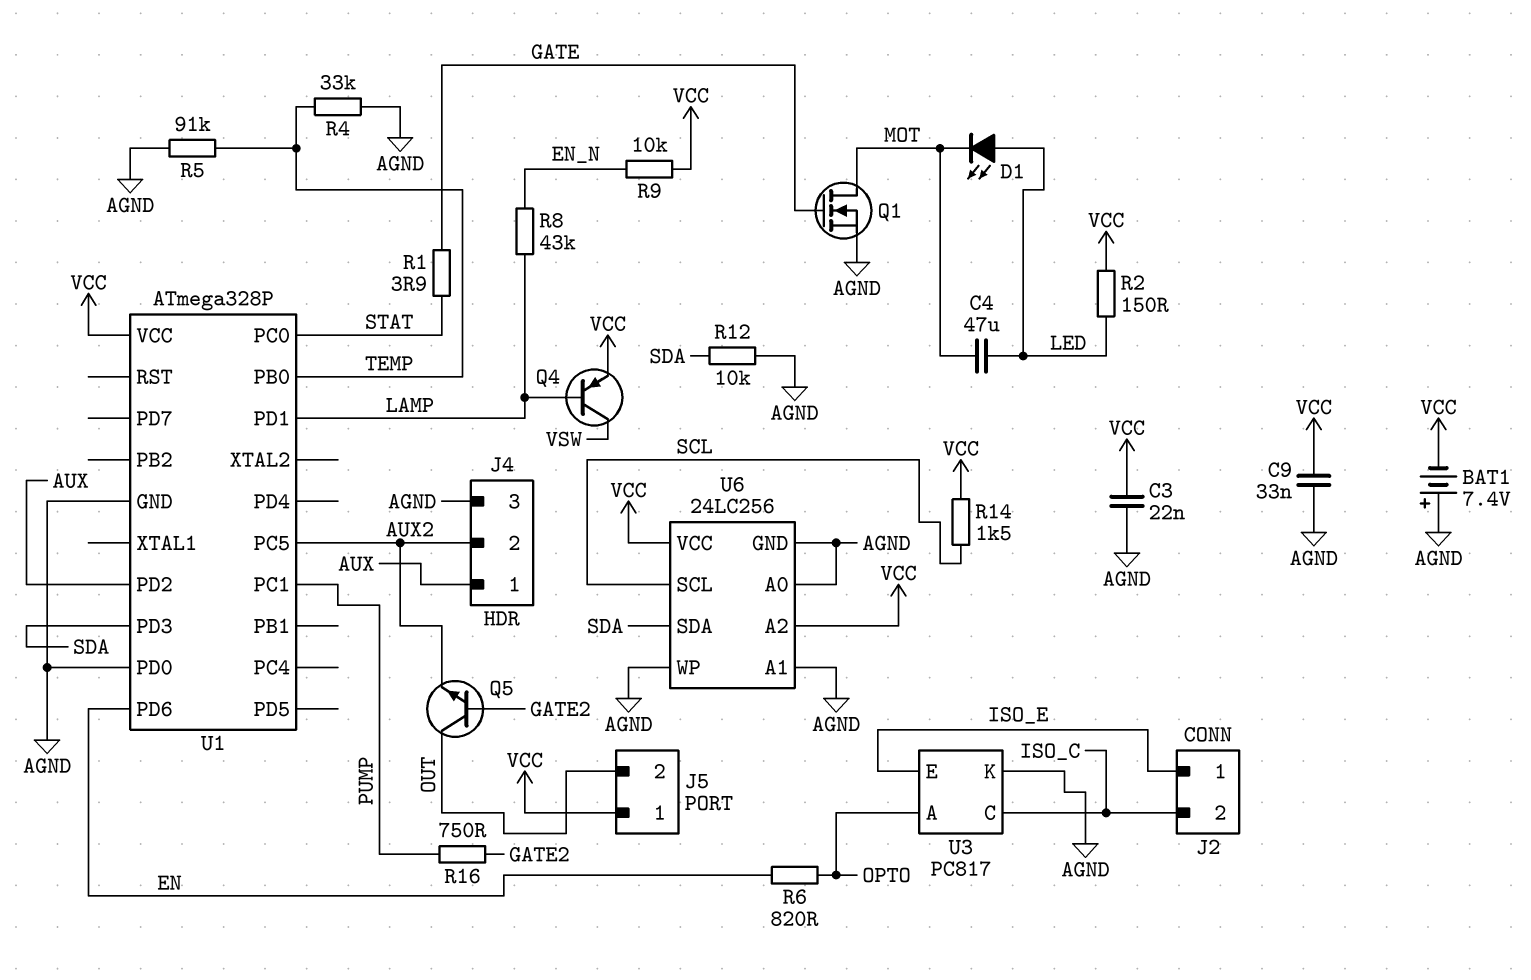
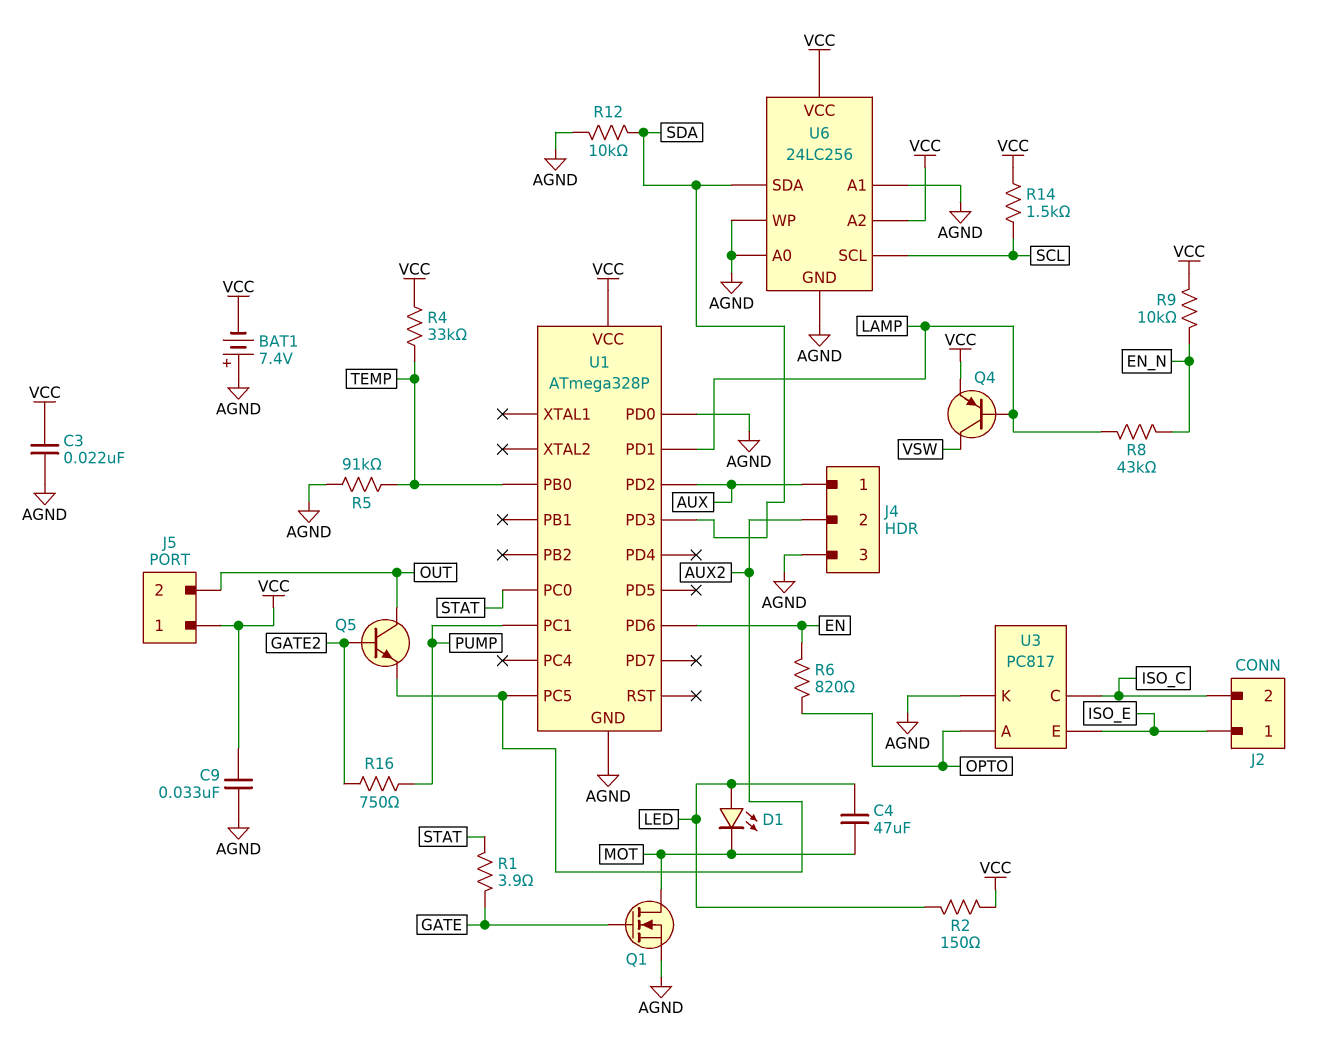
R4: 33k (AGND, TEMP) -> 33k (TEMP, VCC)

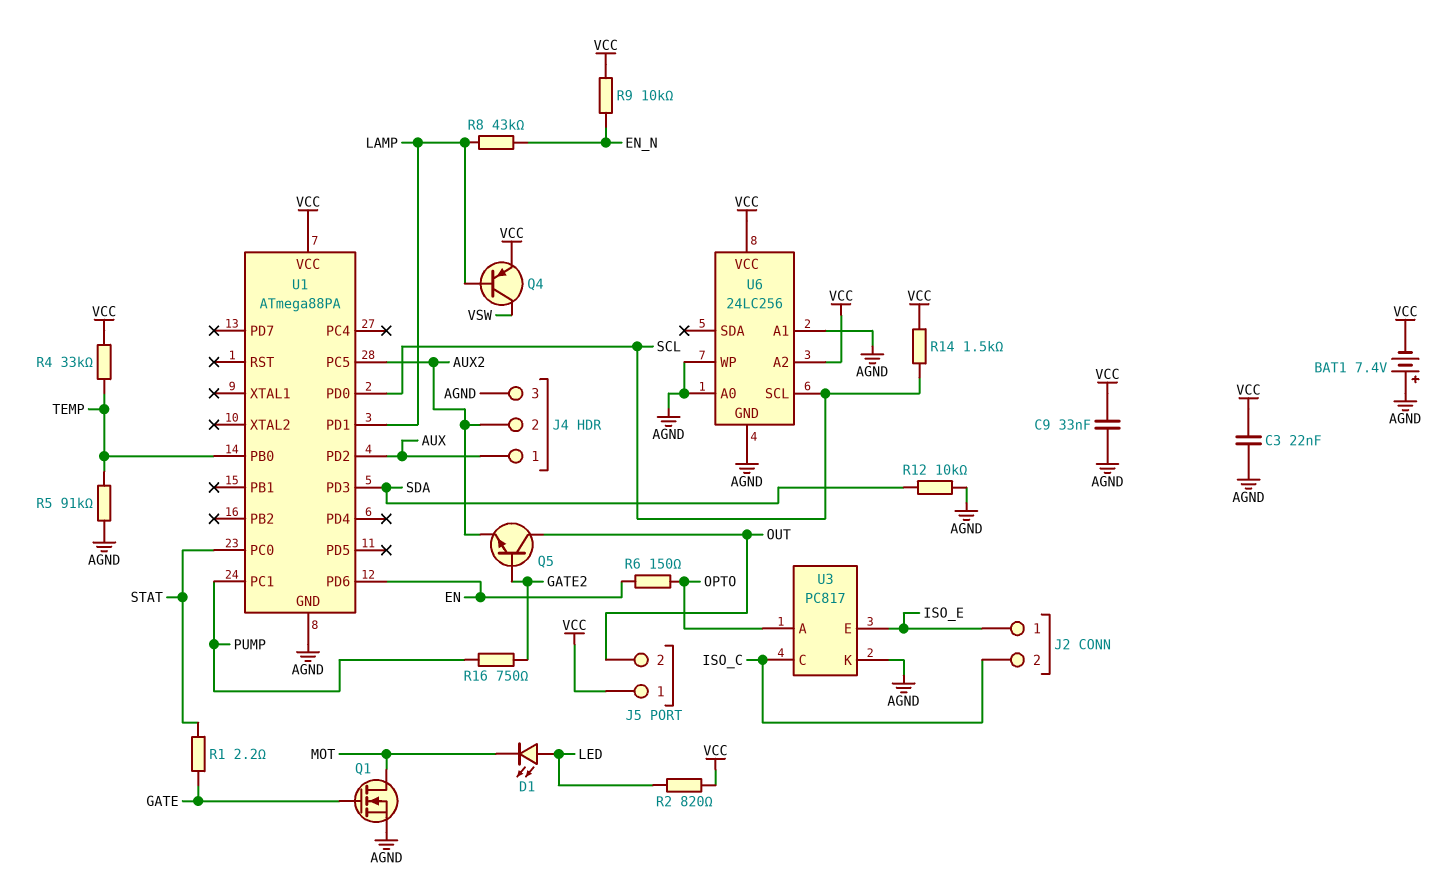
C4: 47uF (LED, MOT) -> none
R1: 3.9 (GATE, STAT) -> 2.2 (GATE, STAT)
R2: 150 (LED, VCC) -> 820 (LED, VCC)
R6: 820 (EN, OPTO) -> 150 (EN, OPTO)
U1: ATmega328P -> ATmega88PA
U1 pin PD0: AGND -> SCL
U6 pin SDA: SDA -> none

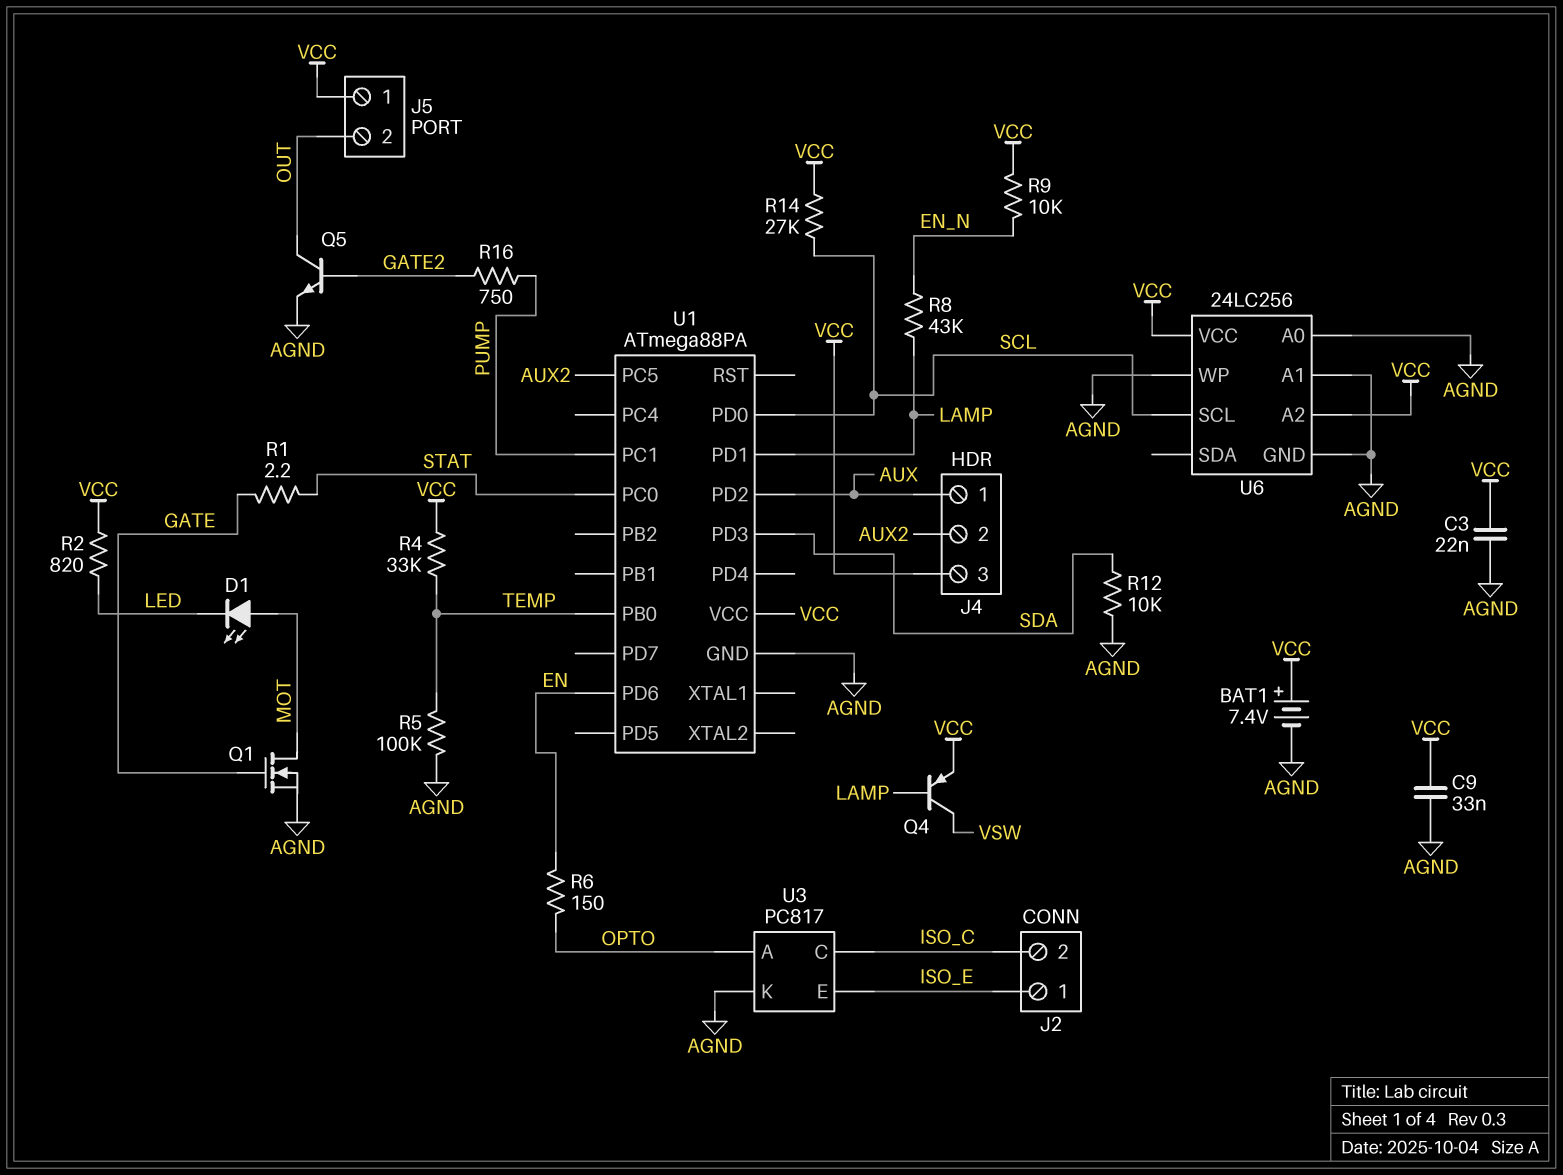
BAT1: 7.4V (plus AGND, minus VCC) -> 7.4V (plus VCC, minus AGND)
D1: LED (A LED, K MOT) -> LED (A MOT, K LED)
J4 pin 3: AGND -> VCC
Q5: NPN (B GATE2, C OUT, E AUX2) -> NPN (B GATE2, C OUT, E AGND)
R5: 91k (AGND, TEMP) -> 100k (AGND, TEMP)
R14: 1.5k (SCL, VCC) -> 27k (SCL, VCC)

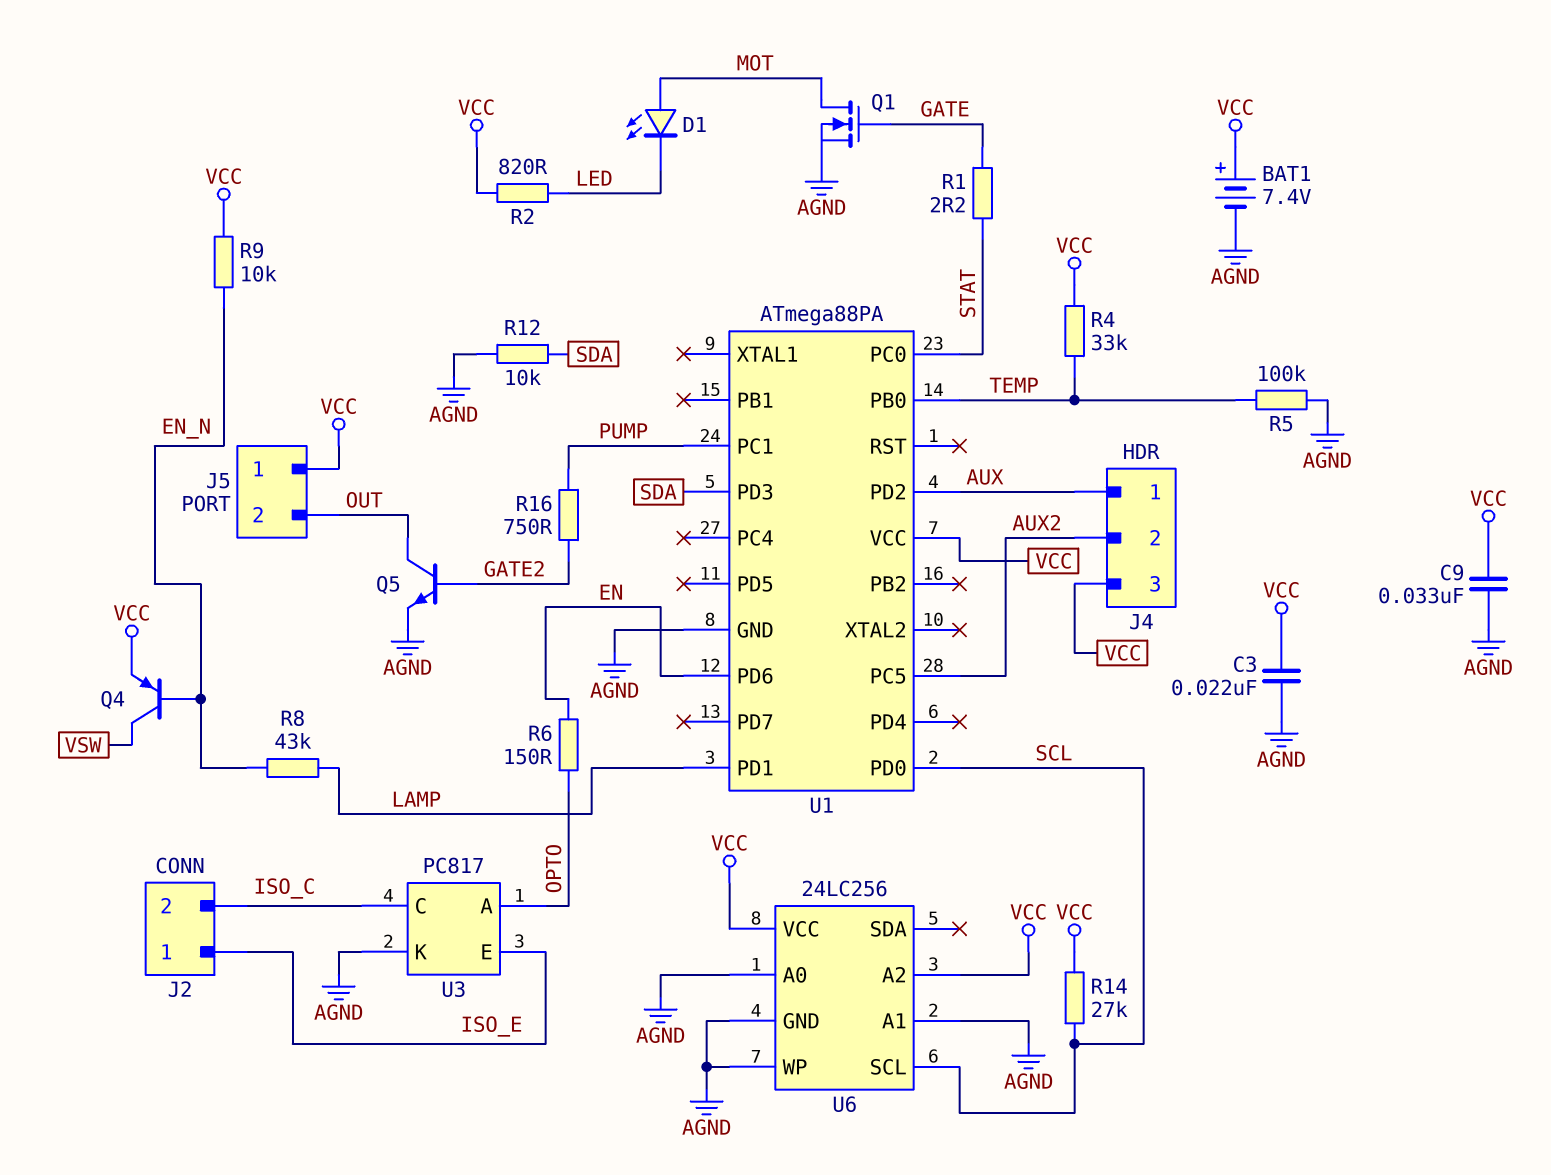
Q4: PNP (B LAMP, C VSW, E VCC) -> PNP (B EN_N, C VSW, E VCC)

